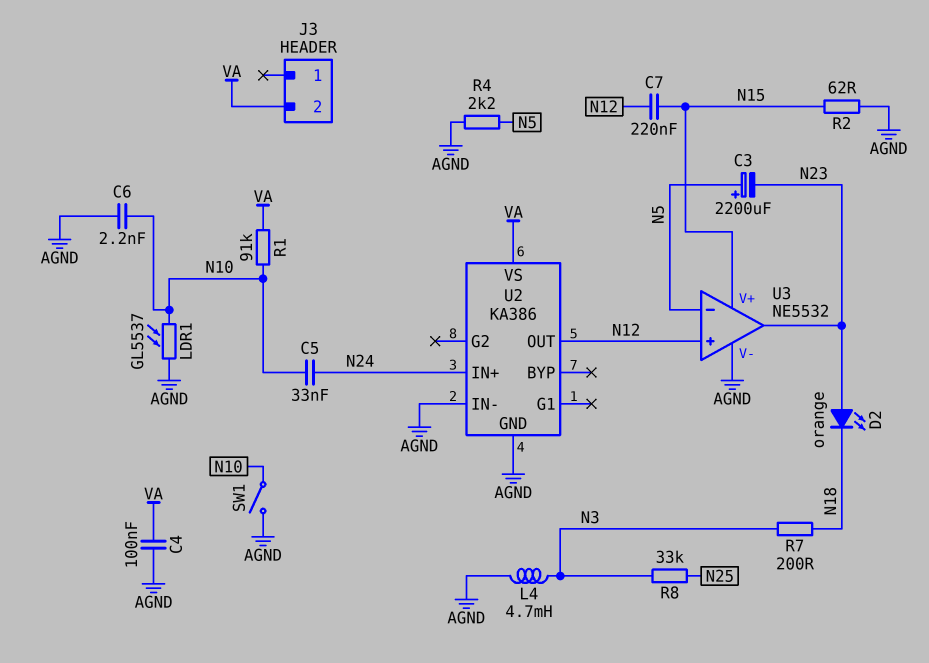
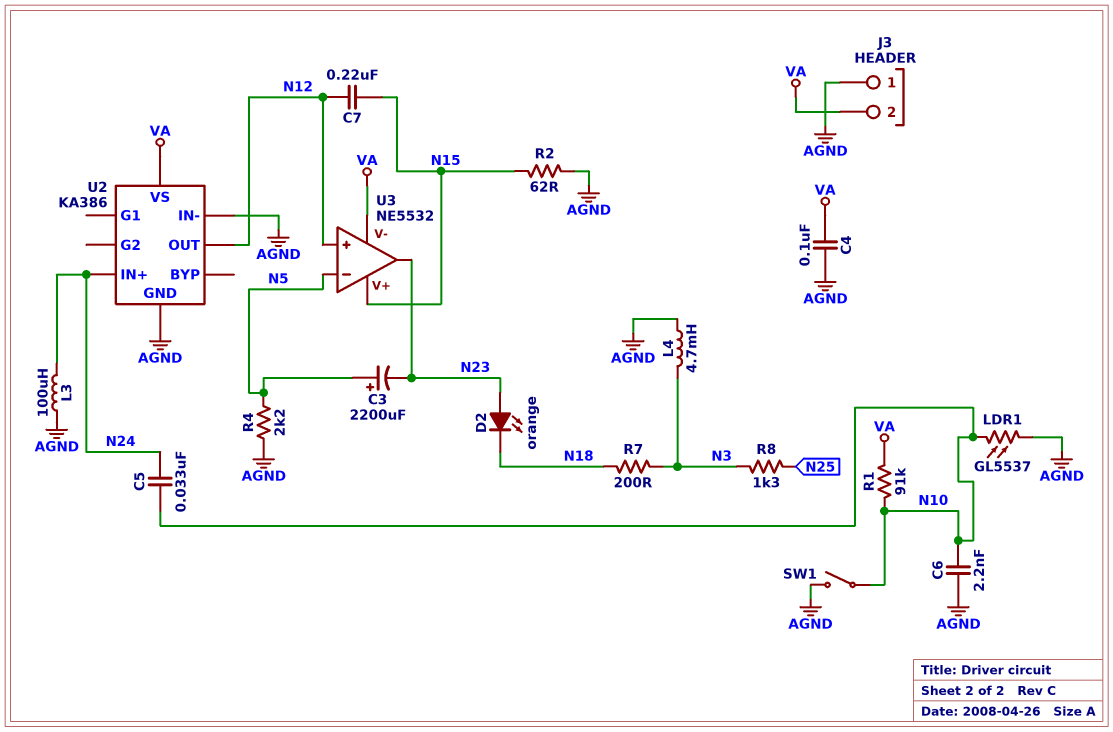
J3 pin 1: none -> AGND
L3: none -> 100uH (AGND, N24)
R8: 33k (N3, N25) -> 1.3k (N3, N25)
U3 pin V-: AGND -> VA

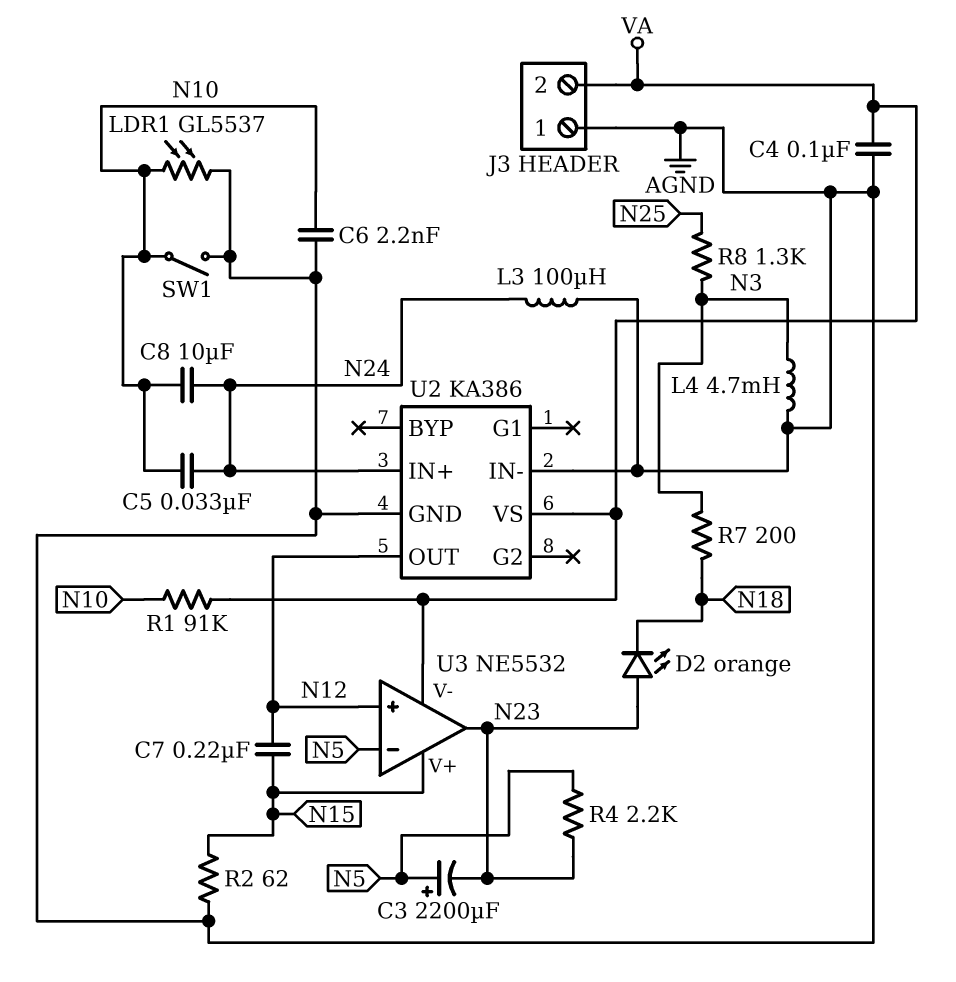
C8: none -> 10uF (N10, N24)
R4: 2.2k (AGND, N5) -> 2.2k (N5, N23)

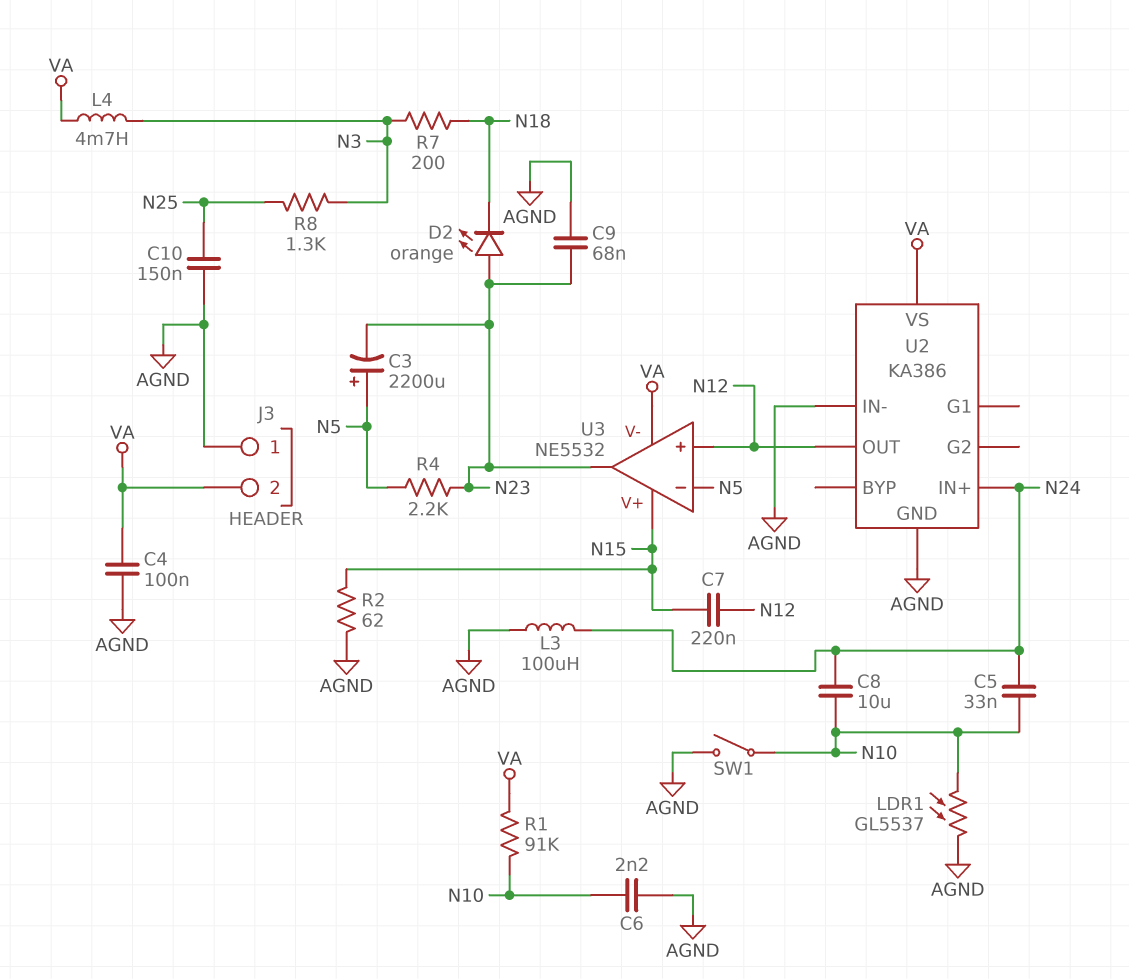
C9: none -> 68nF (AGND, N23)
C10: none -> 150nF (AGND, N25)
L4: 4.7mH (AGND, N3) -> 4.7mH (N3, VA)

